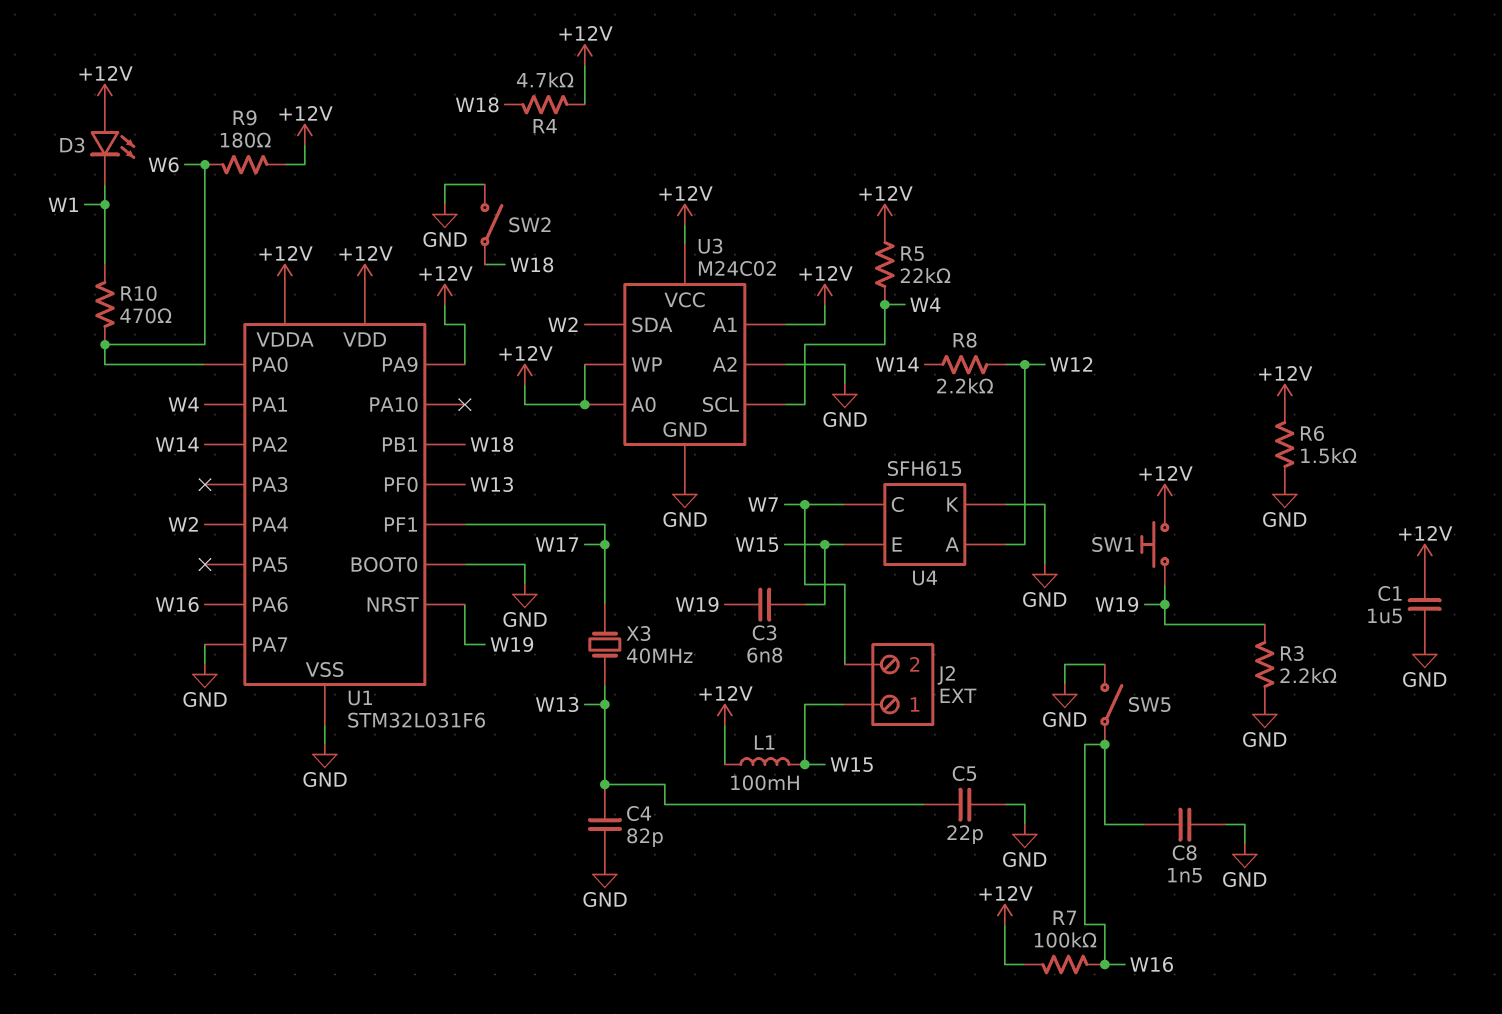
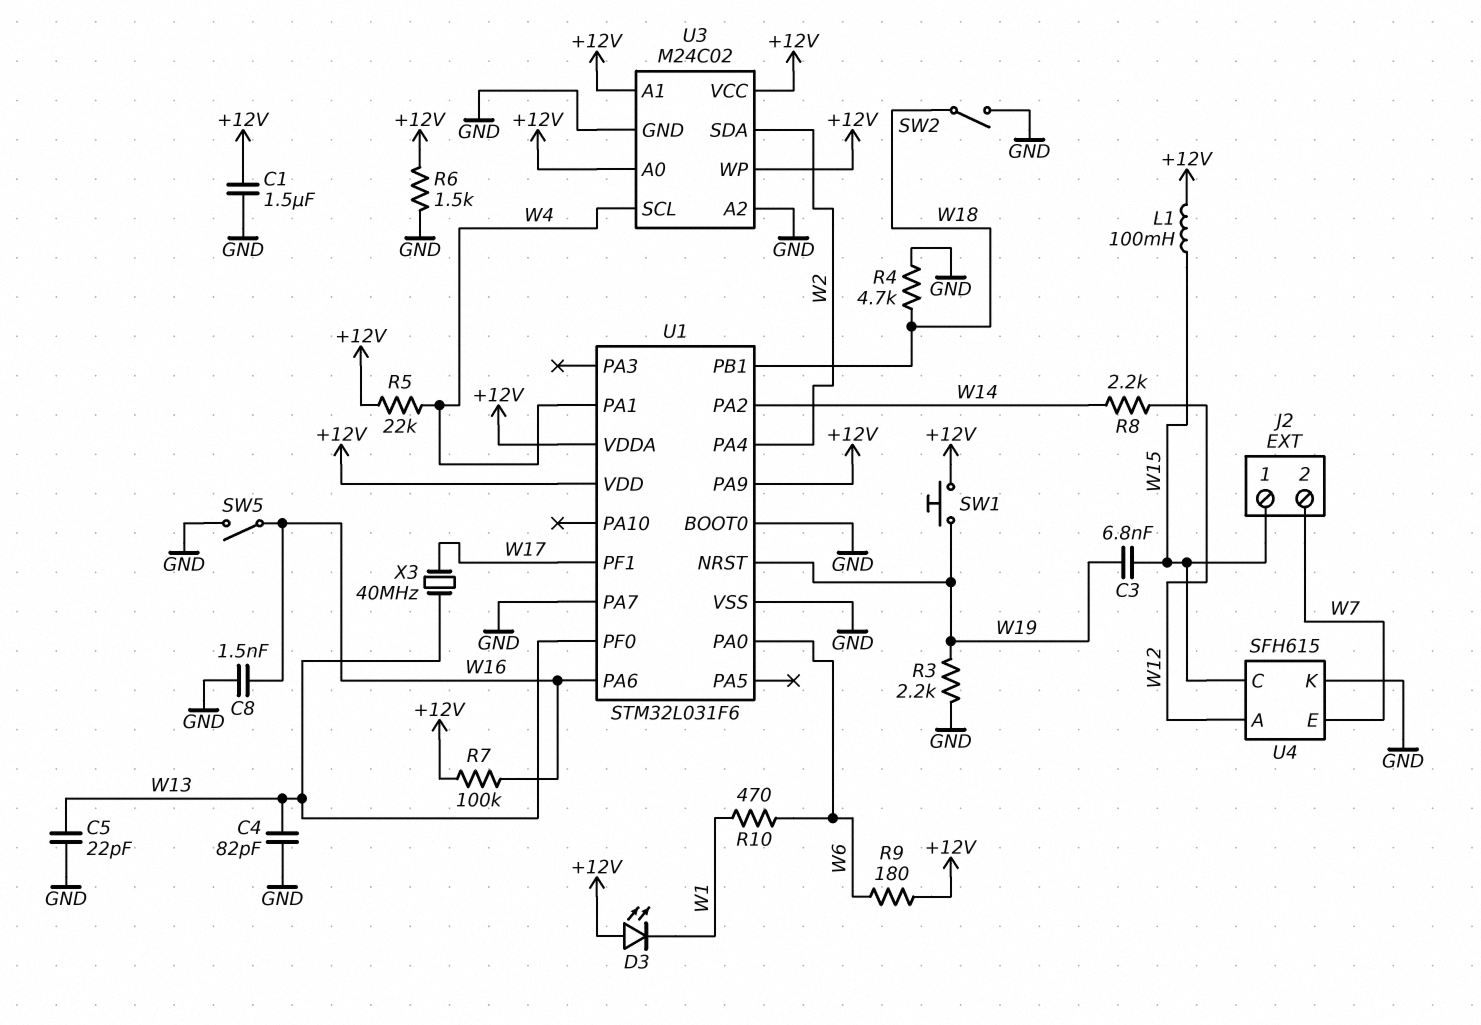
R4: 4.7k (+12V, W18) -> 4.7k (GND, W18)
U4 pin C: W7 -> W15
U4 pin E: W15 -> W7

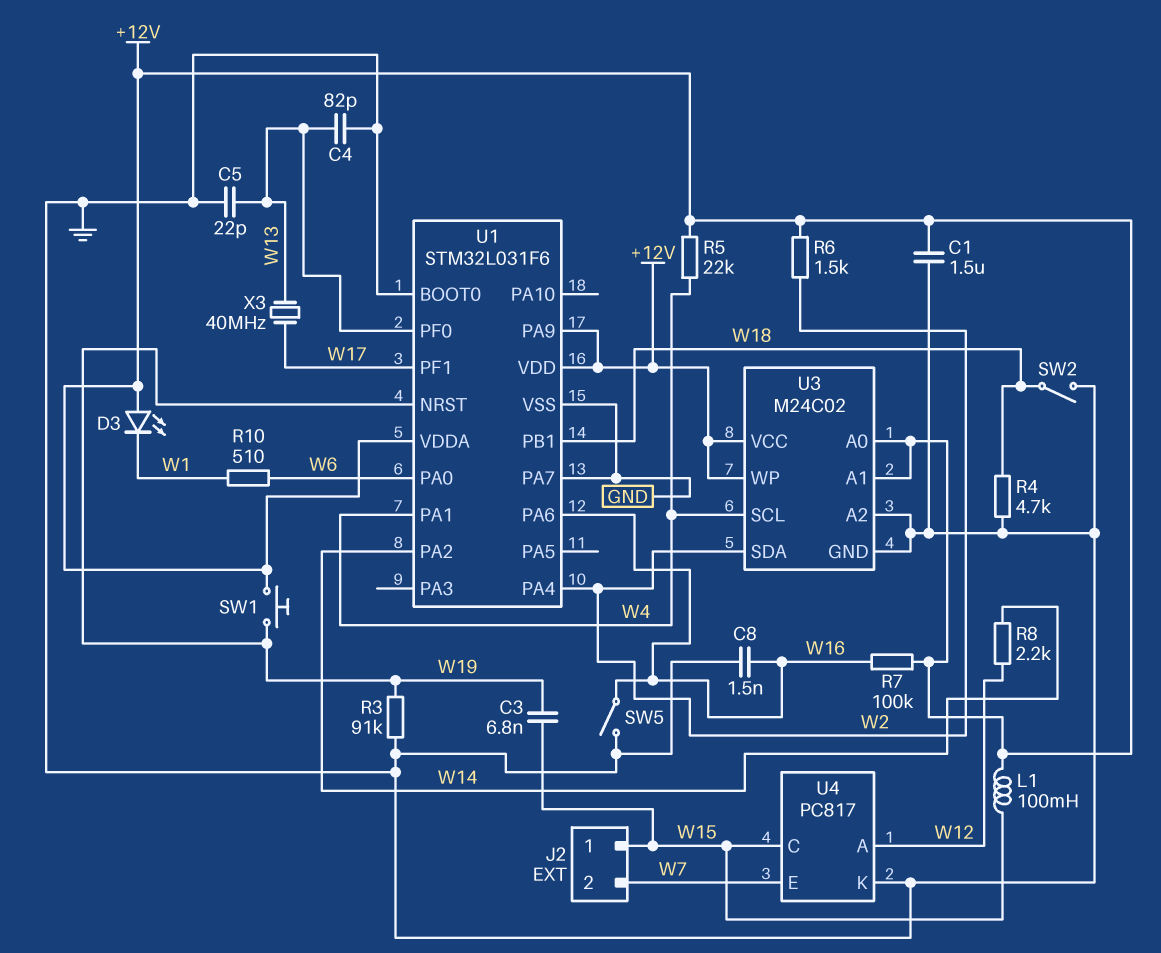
R3: 2.2k (GND, W19) -> 91k (GND, W19)
R6: 1.5k (+12V, GND) -> 1.5k (+12V, W2)
R9: 180 (+12V, W6) -> none
R10: 470 (W1, W6) -> 510 (W1, W6)
U4: SFH615 -> PC817

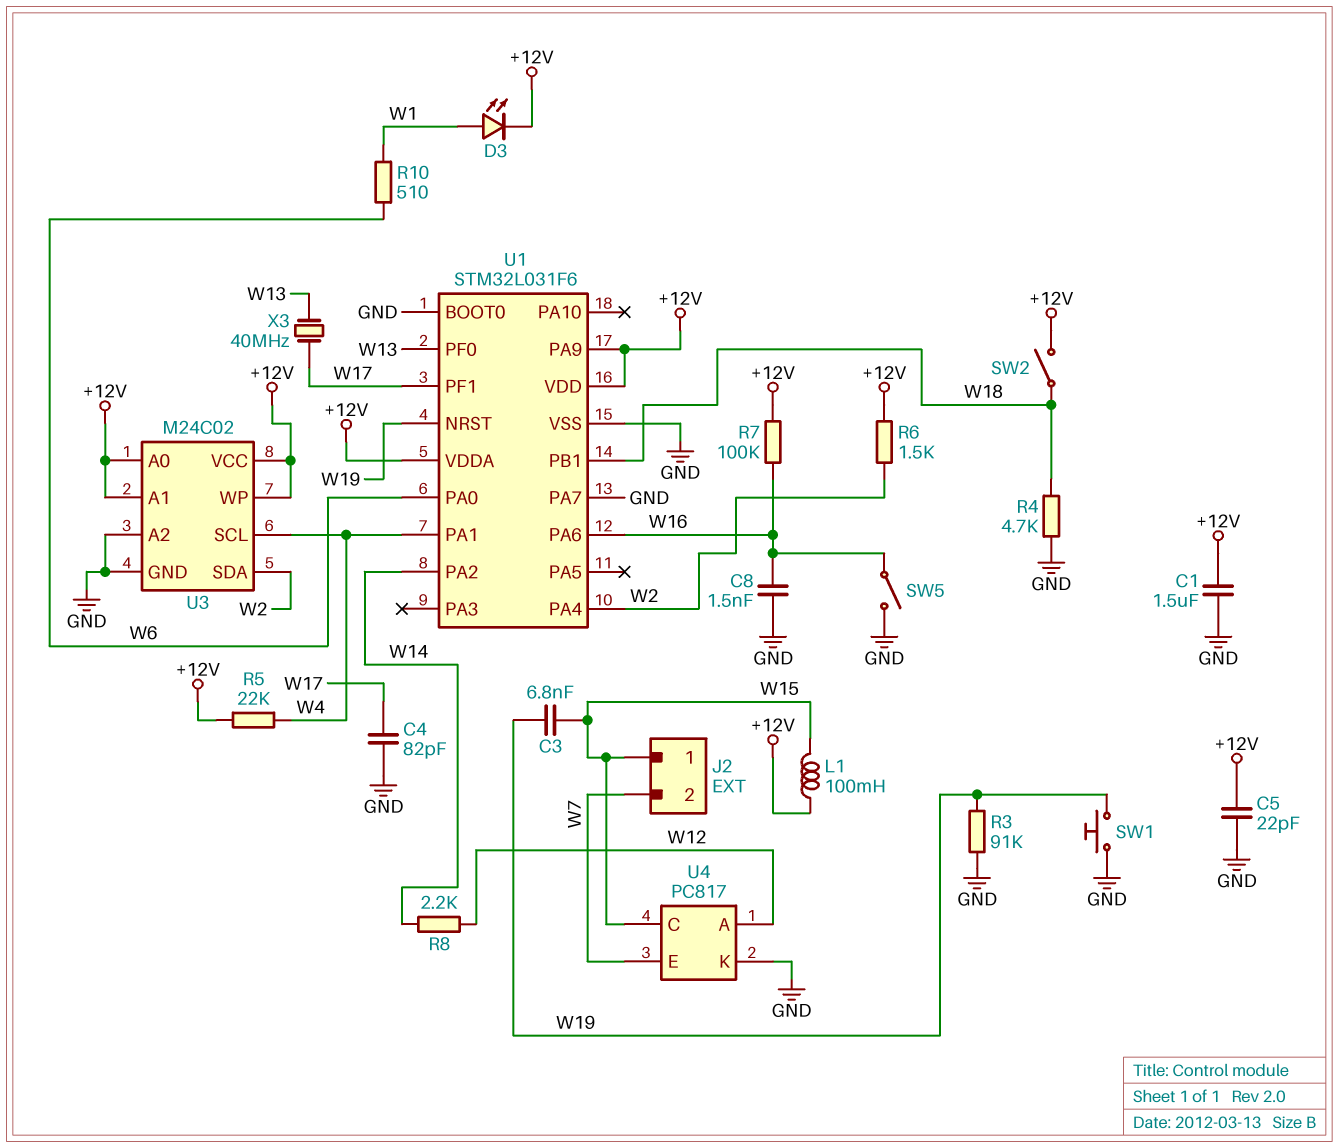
C4: 82pF (GND, W13) -> 82pF (GND, W17)
C5: 22pF (GND, W13) -> 22pF (+12V, GND)
D3: LED (A +12V, K W1) -> LED (A W1, K +12V)
SW1: button (+12V, W19) -> button (GND, W19)
SW2: switch (GND, W18) -> switch (+12V, W18)

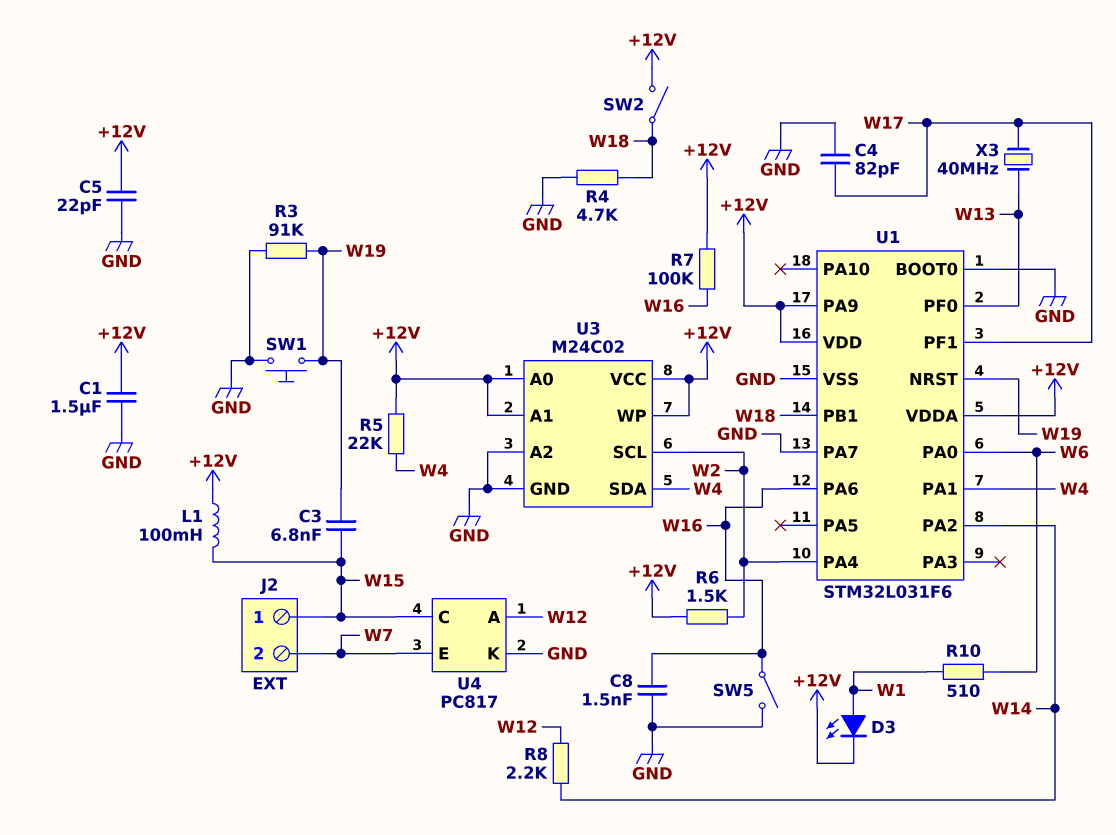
U3 pin SCL: W4 -> W2
U3 pin SDA: W2 -> W4

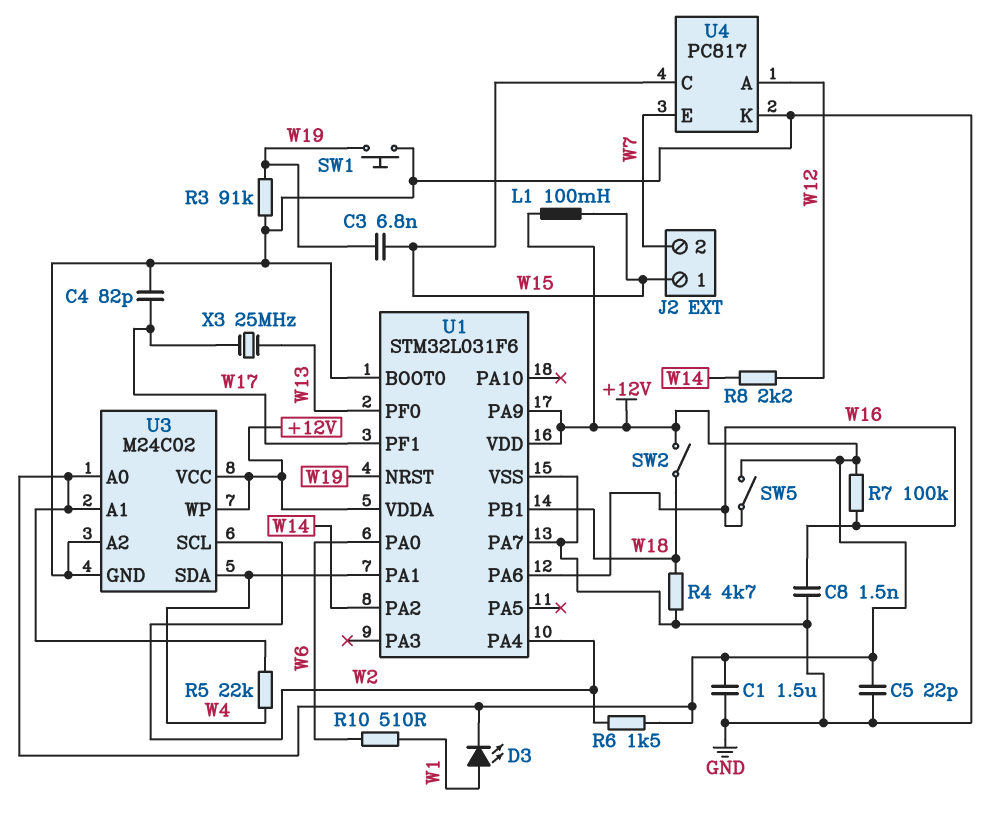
SW5: switch (GND, W16) -> switch (+12V, W16)
X3: 40MHz (W13, W17) -> 25MHz (W13, W17)

